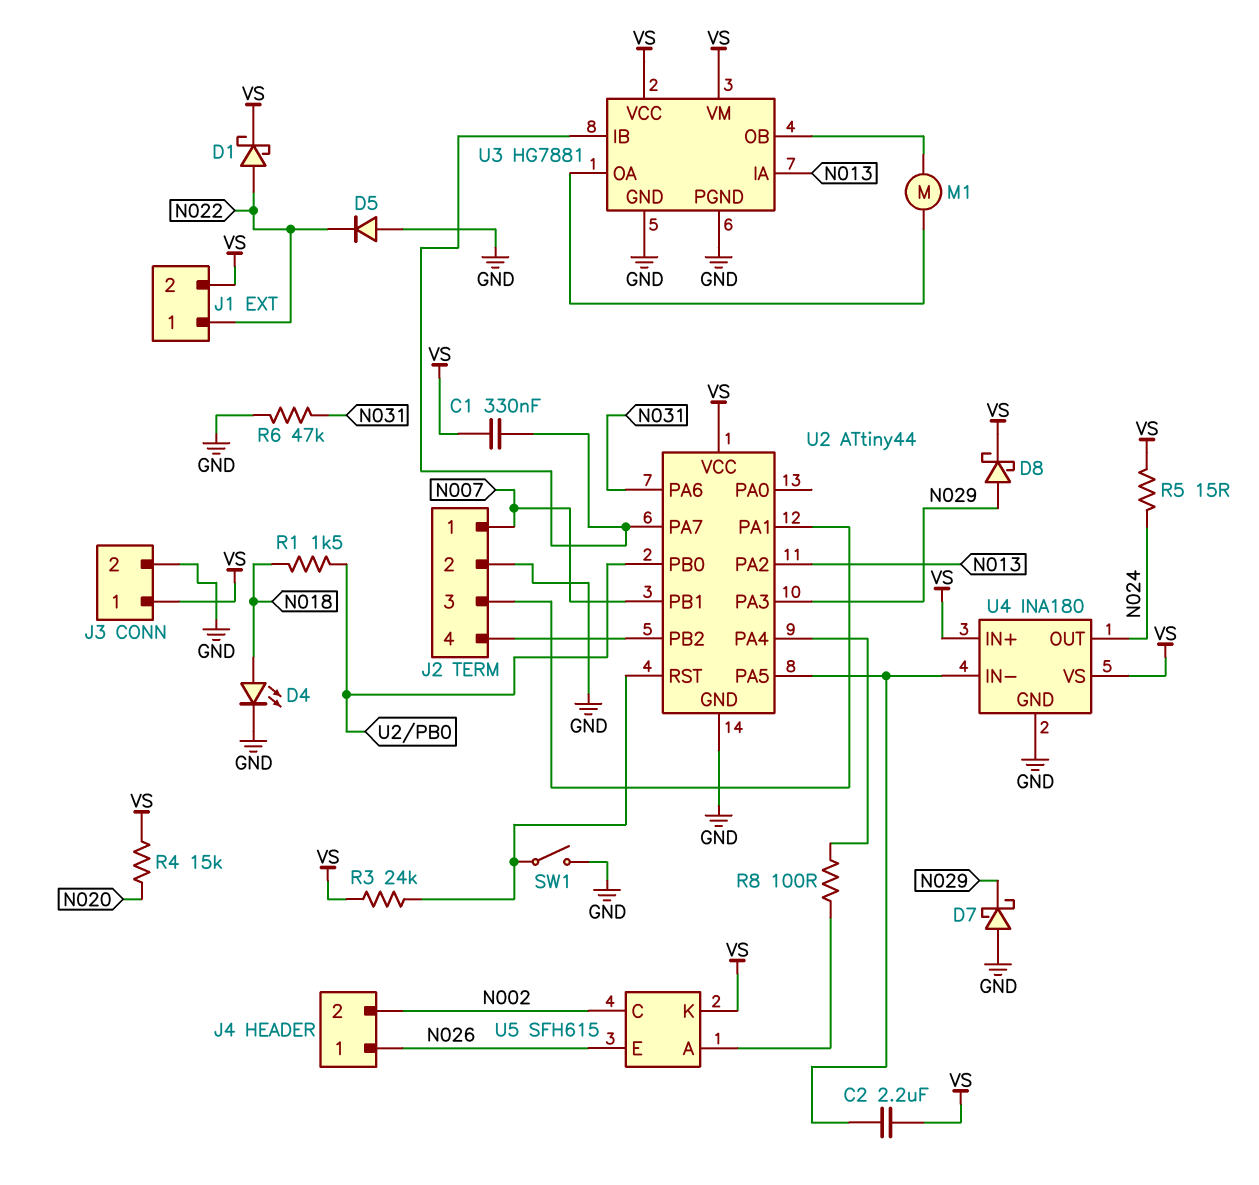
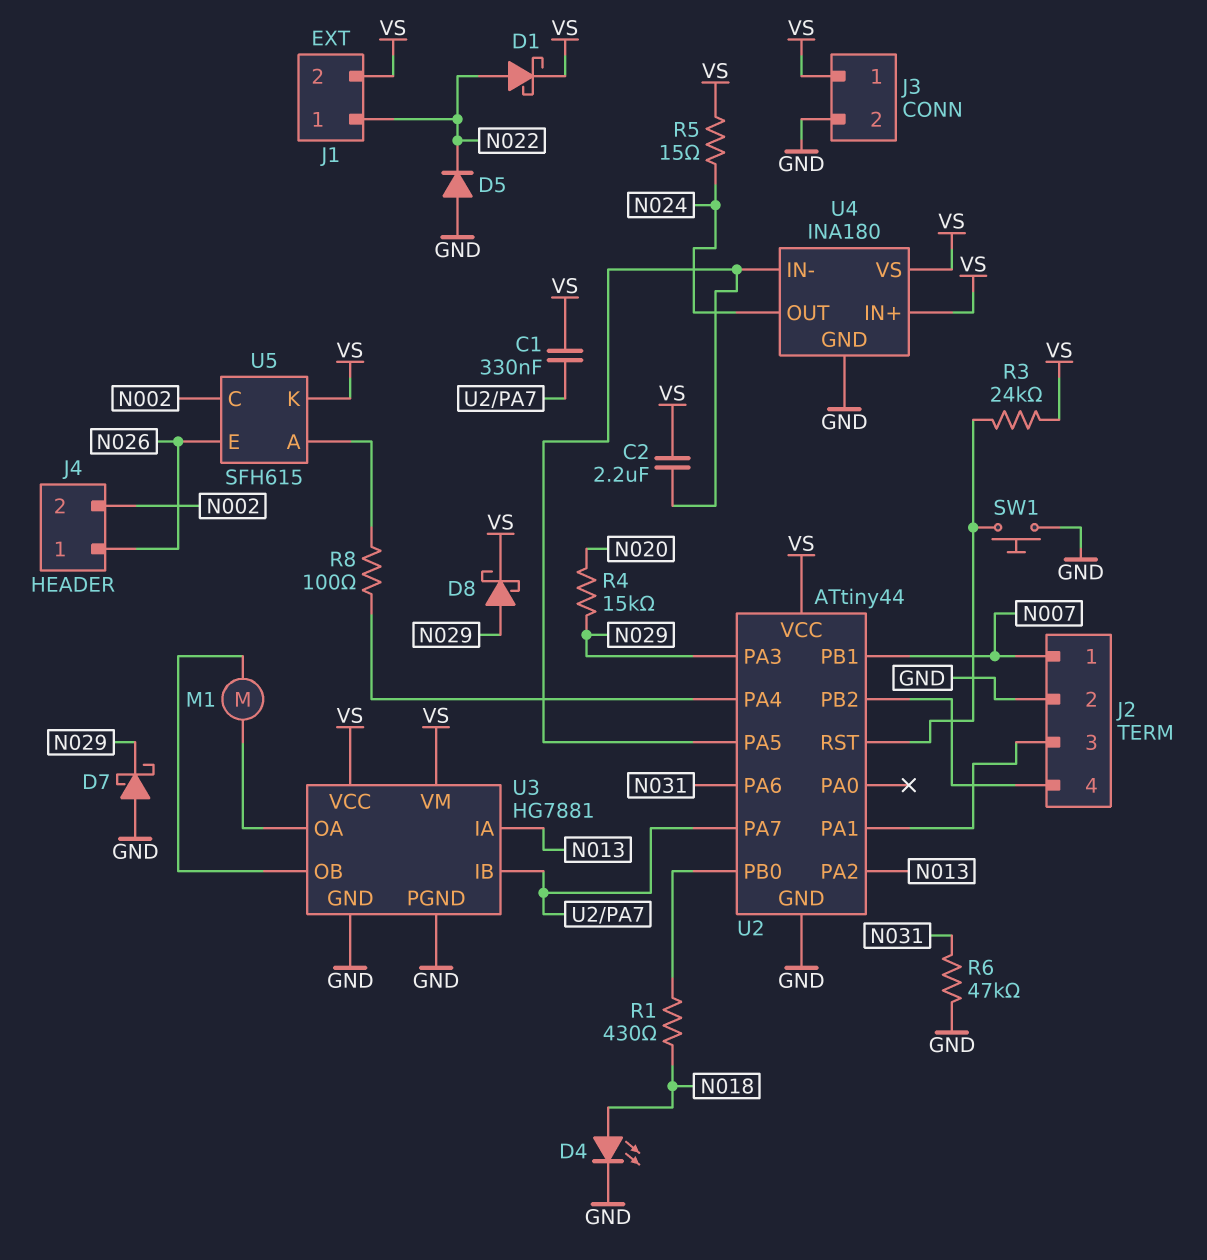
R1: 1.5k (N018, U2/PB0) -> 430 (N018, U2/PB0)
R4: 15k (N020, VS) -> 15k (N020, N029)
SW1: switch (GND, U2/RST) -> button (GND, U2/RST)

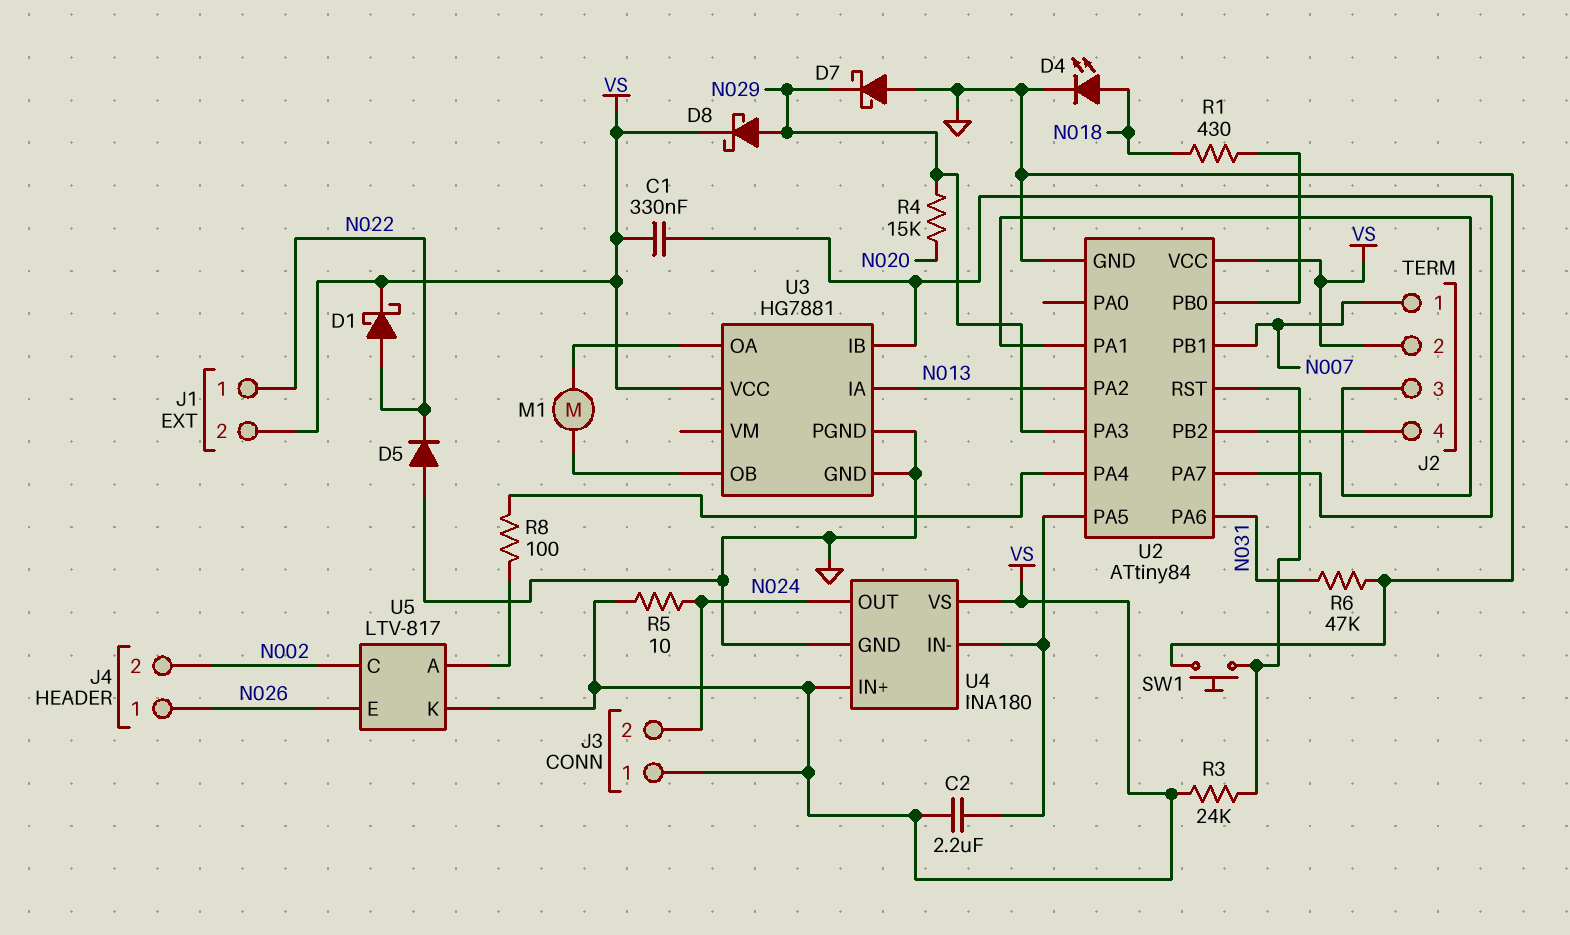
J2 pin 2: GND -> VS
J3 pin 2: GND -> N024
R5: 15 (N024, VS) -> 10 (N024, VS)
U2: ATtiny44 -> ATtiny84
U3 pin VM: VS -> none
U5: SFH615 -> LTV-817

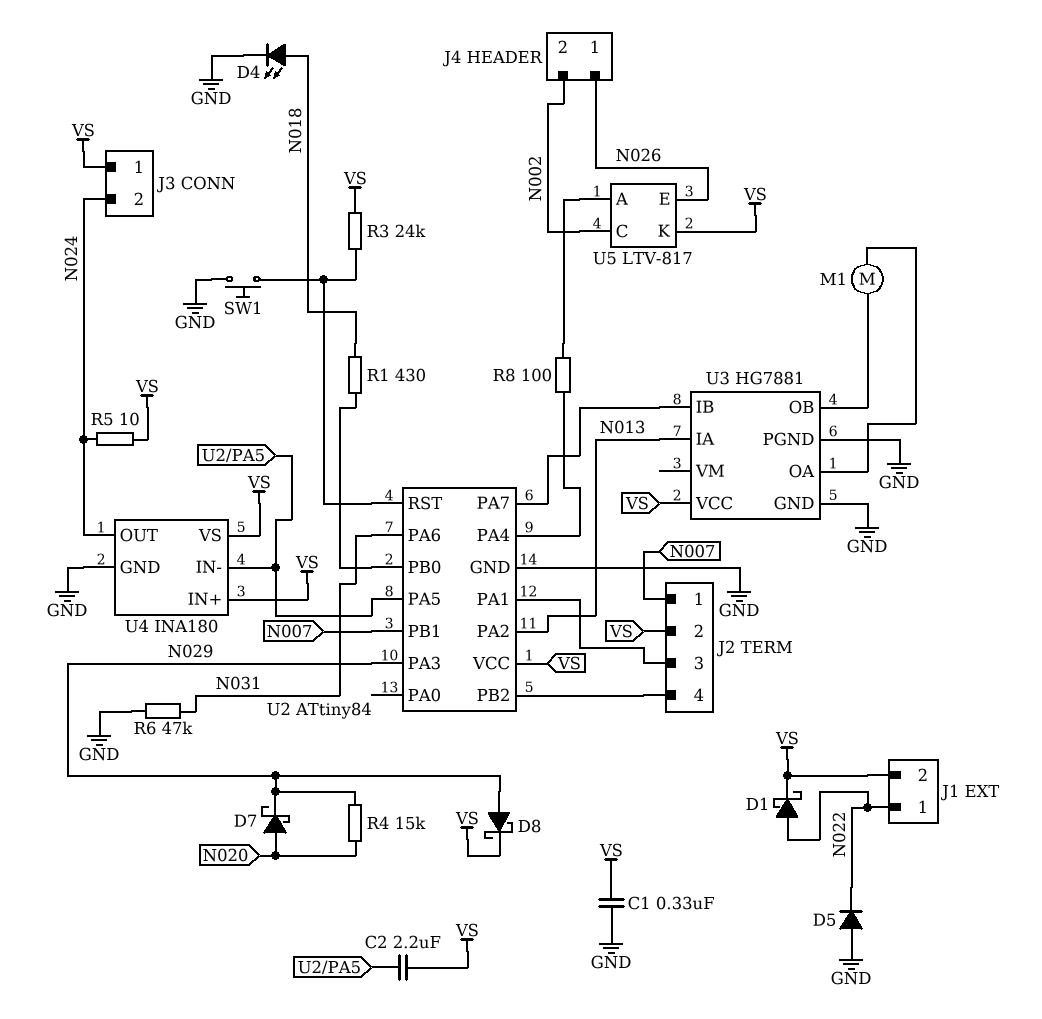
C1: 330nF (U2/PA7, VS) -> 330nF (GND, VS)
D7: schottky (A GND, K N029) -> schottky (A N020, K N029)

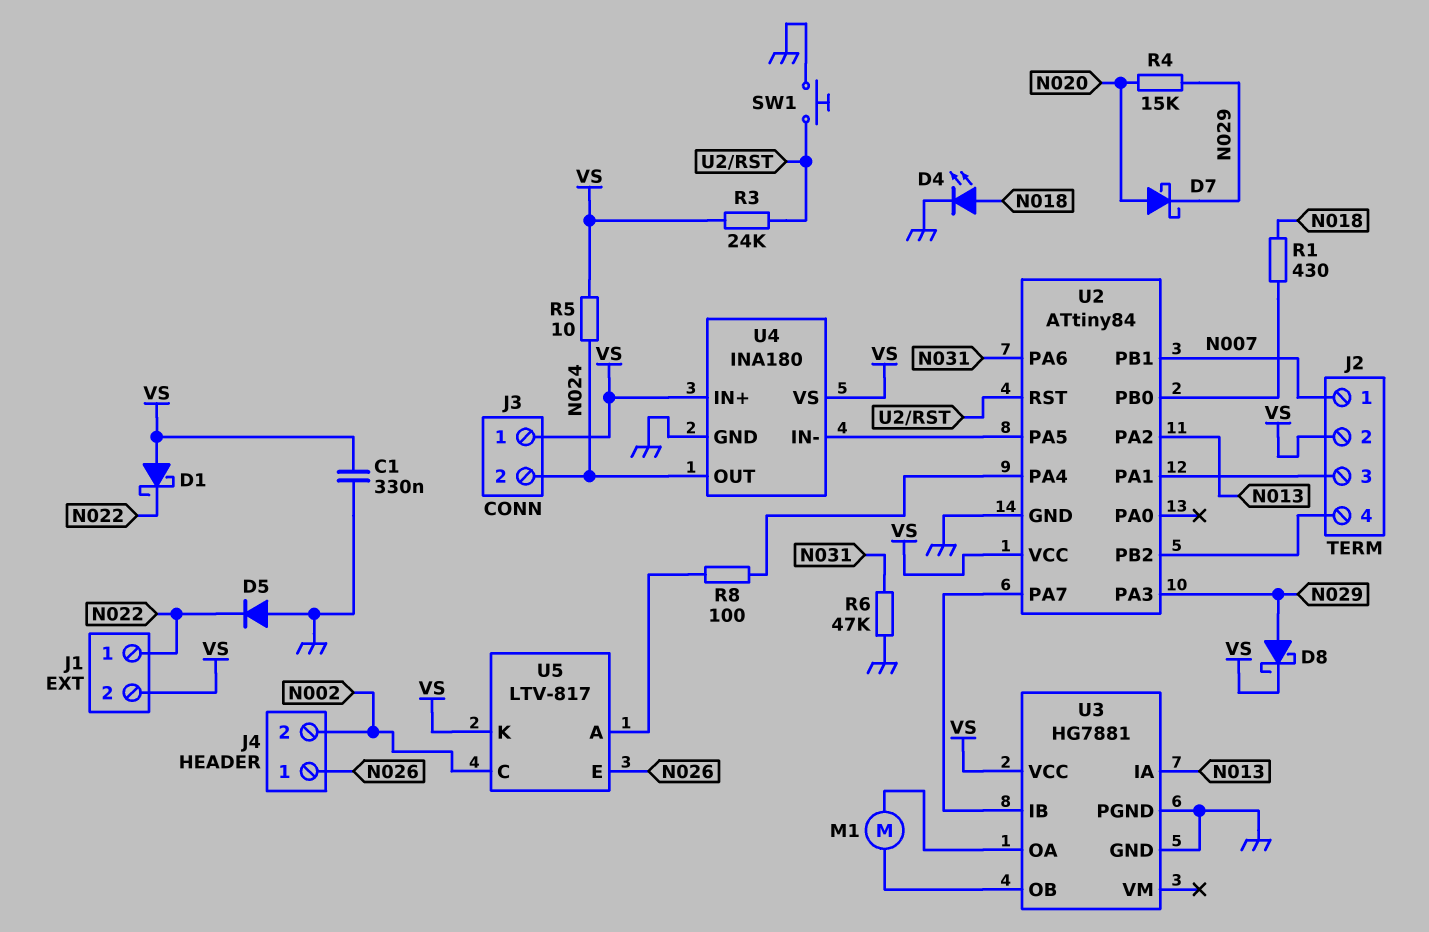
C2: 2.2uF (U2/PA5, VS) -> none
D1: schottky (A N022, K VS) -> schottky (A VS, K N022)

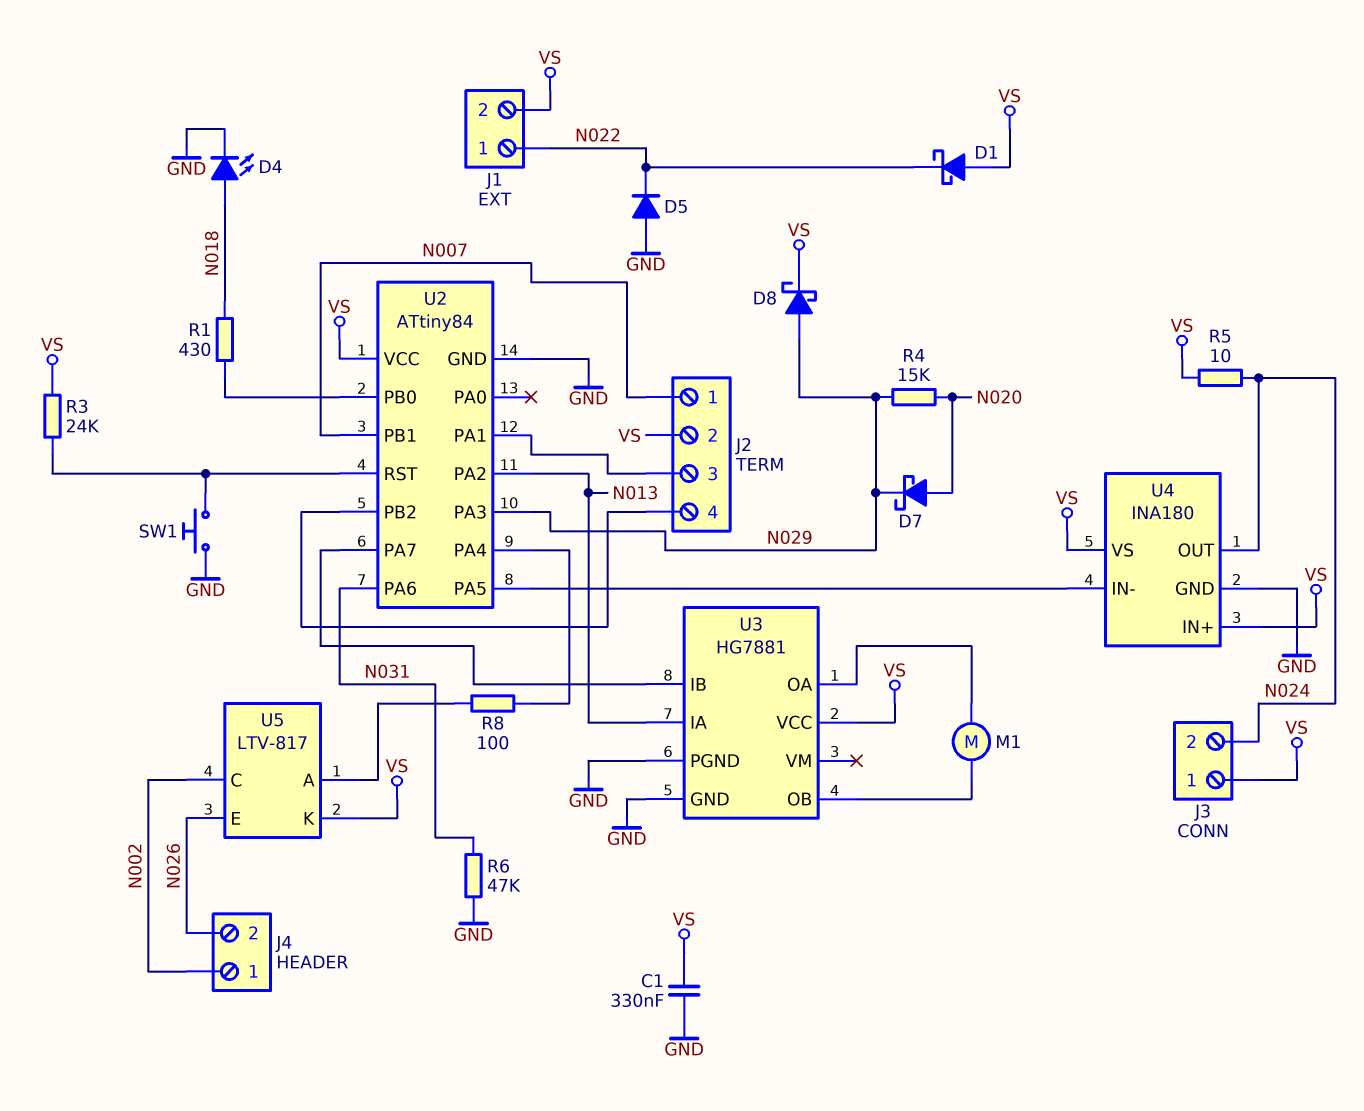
J4 pin 1: N026 -> N002
J4 pin 2: N002 -> N026

